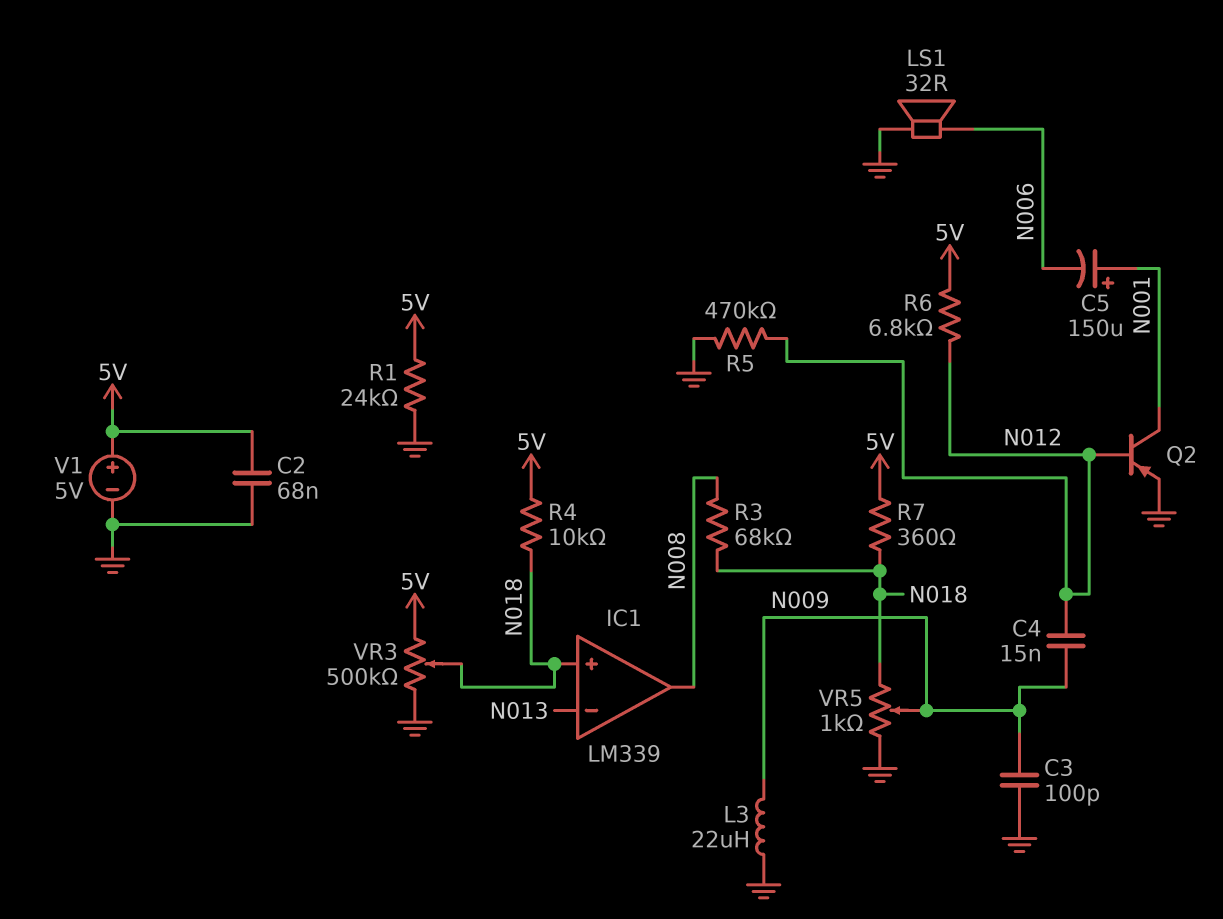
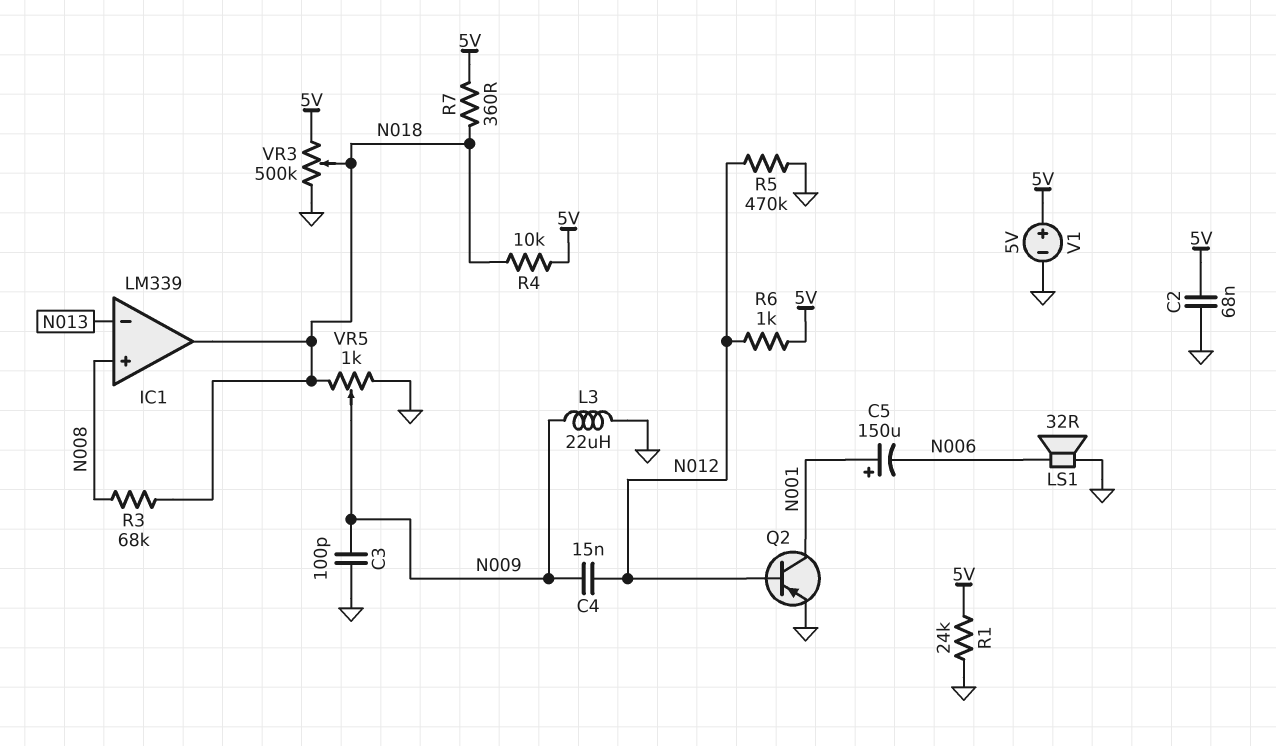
IC1 pin in+: N018 -> N008
IC1 pin out: N008 -> N018
R6: 6.8k (5V, N012) -> 1k (5V, N012)

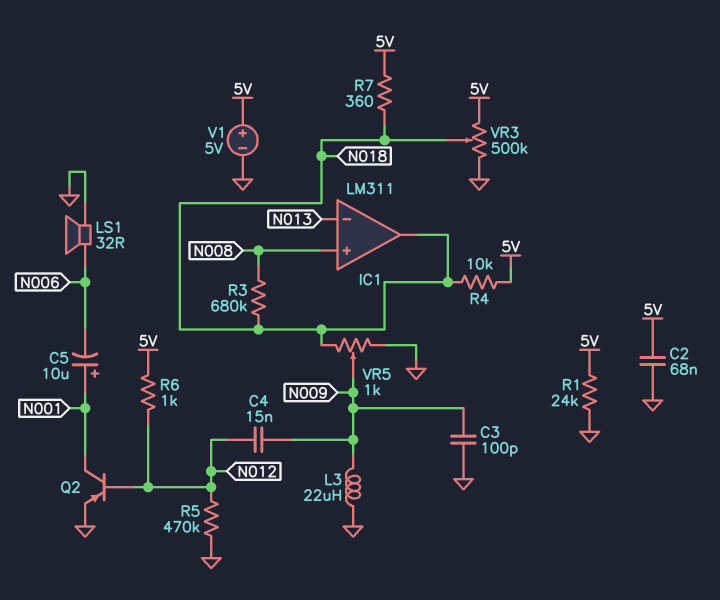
C5: 150uF (plus N001, minus N006) -> 10uF (plus N001, minus N006)
IC1: LM339 -> LM311
R3: 68k (N008, N018) -> 680k (N008, N018)

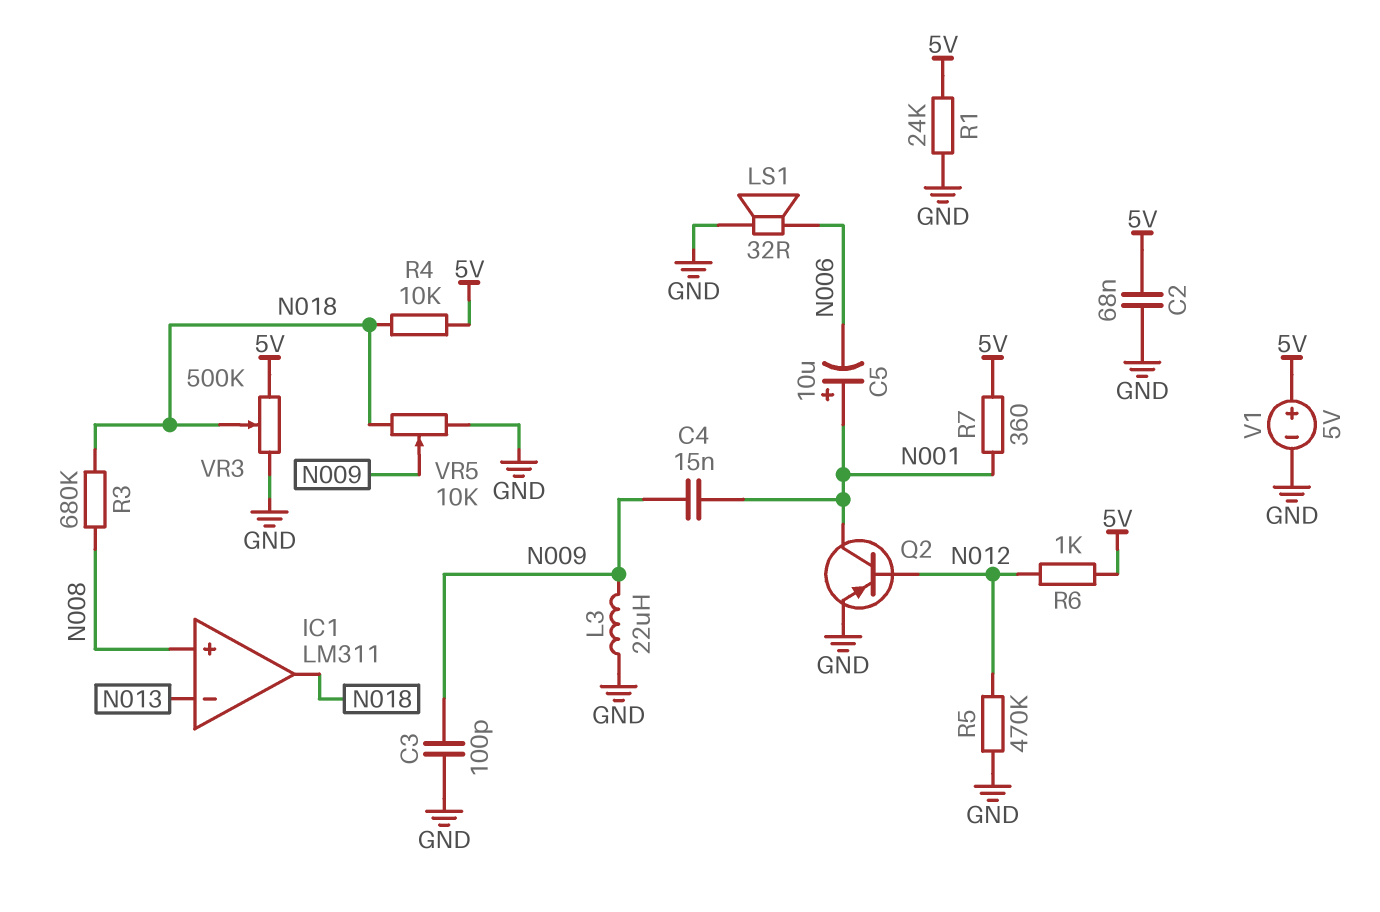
C4: 15nF (N009, N012) -> 15nF (N001, N009)
R7: 360 (5V, N018) -> 360 (5V, N001)
VR5: 1k (GND, N018, wiper N009) -> 10k (GND, N018, wiper N009)

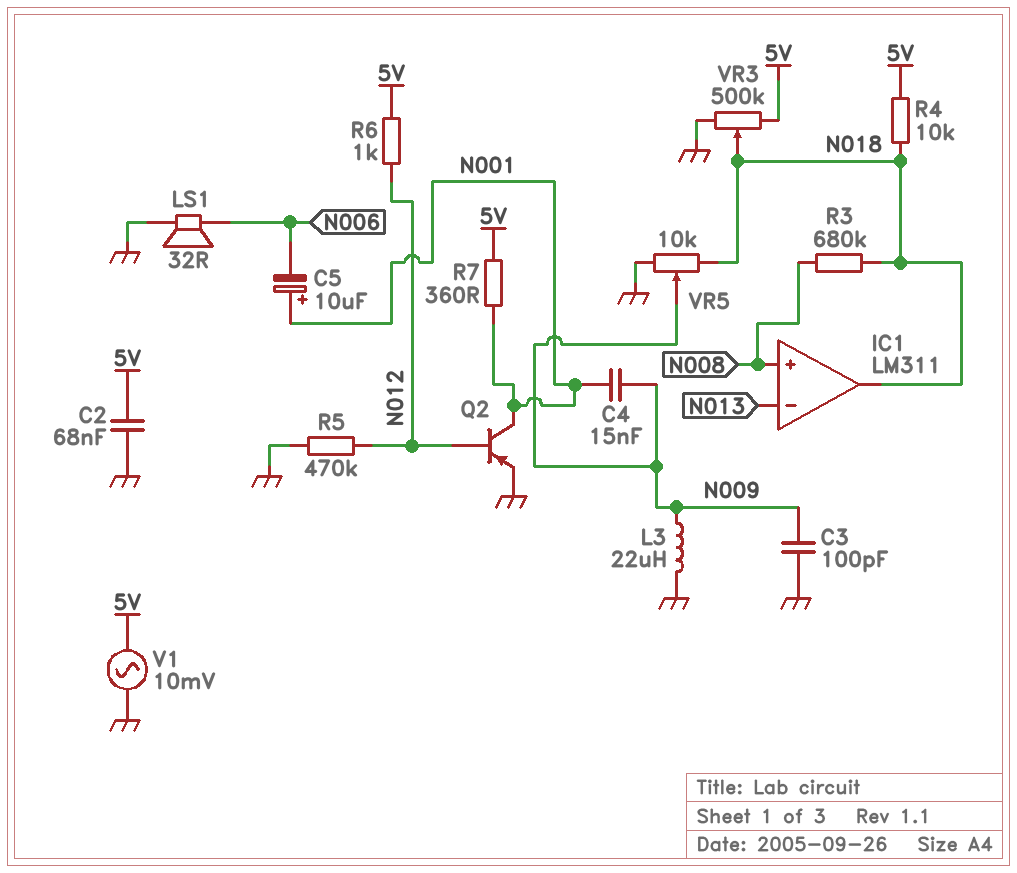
R1: 24k (5V, GND) -> none
V1: 5V (plus 5V, minus GND) -> AC 10mV (5V, GND)

